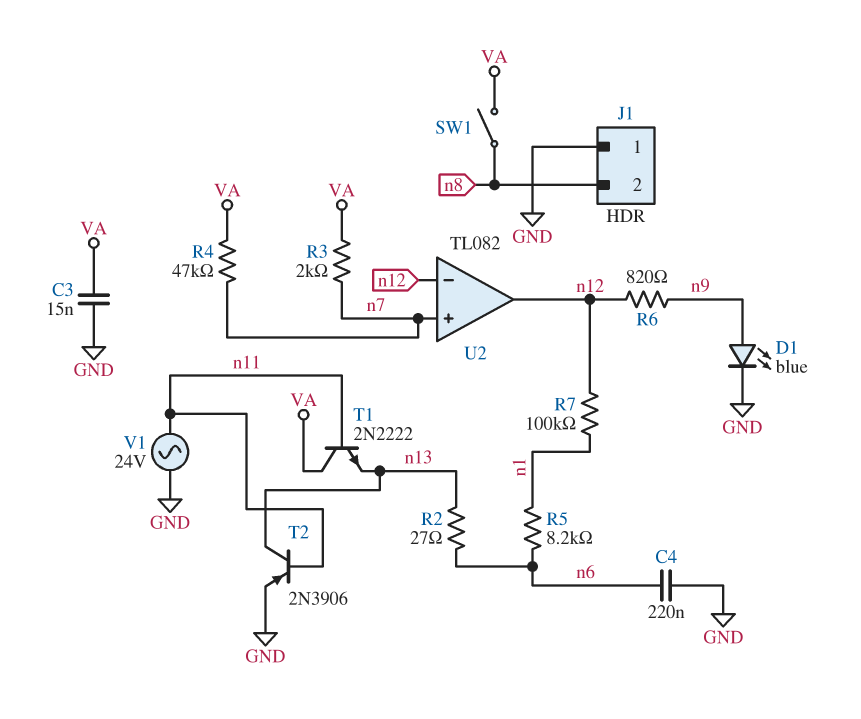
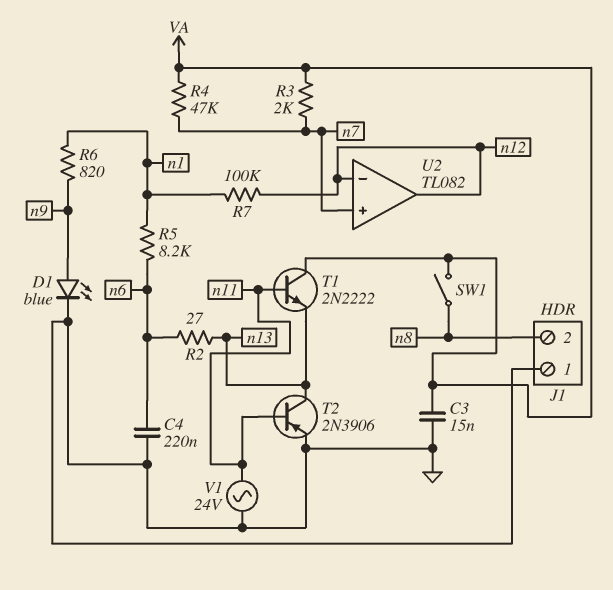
R6: 820 (n9, n12) -> 820 (n1, n9)

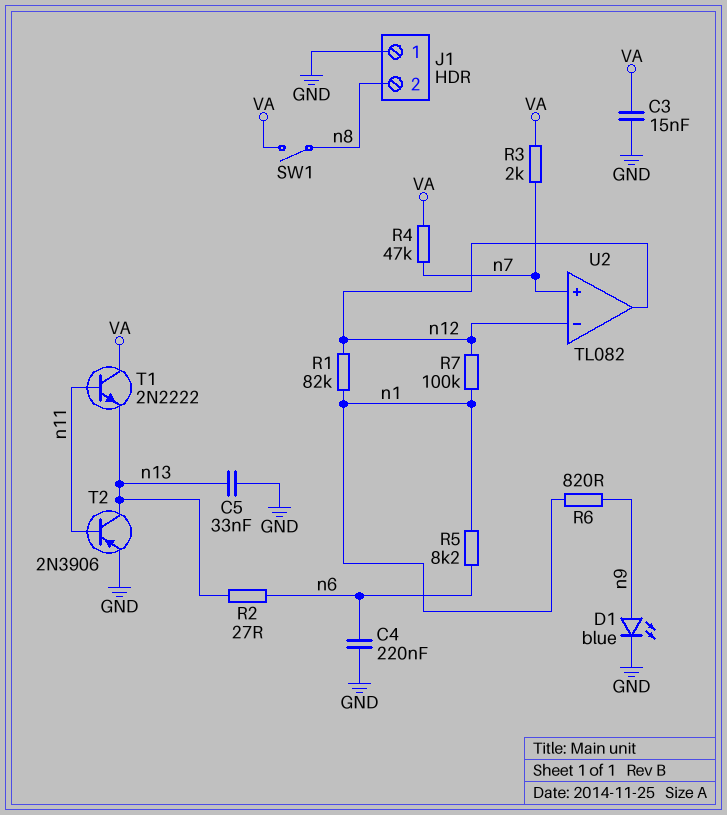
C5: none -> 33nF (GND, n13)
R1: none -> 82k (n1, n12)
V1: AC 24V (GND, n11) -> none

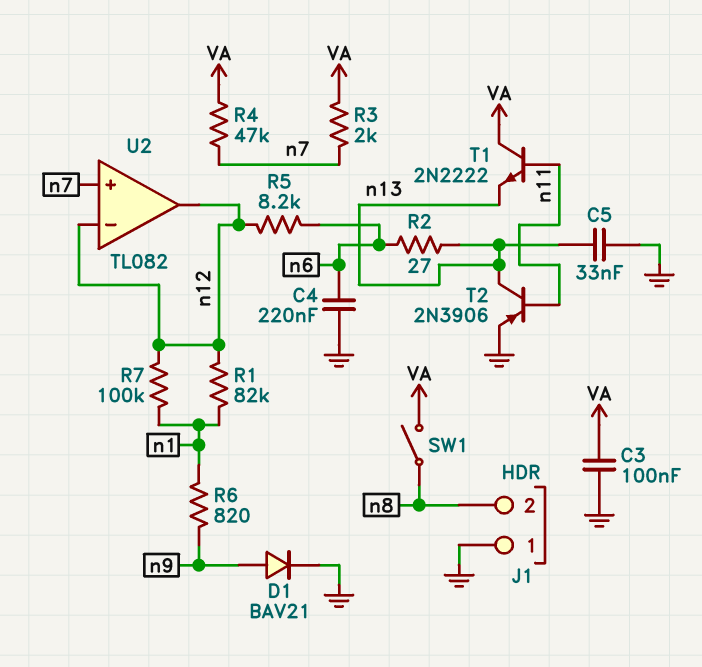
C3: 15nF (GND, VA) -> 100nF (GND, VA)
D1: LED blue (A n9, K GND) -> diode BAV21 (A n9, K GND)
R5: 8.2k (n1, n6) -> 8.2k (n6, n12)

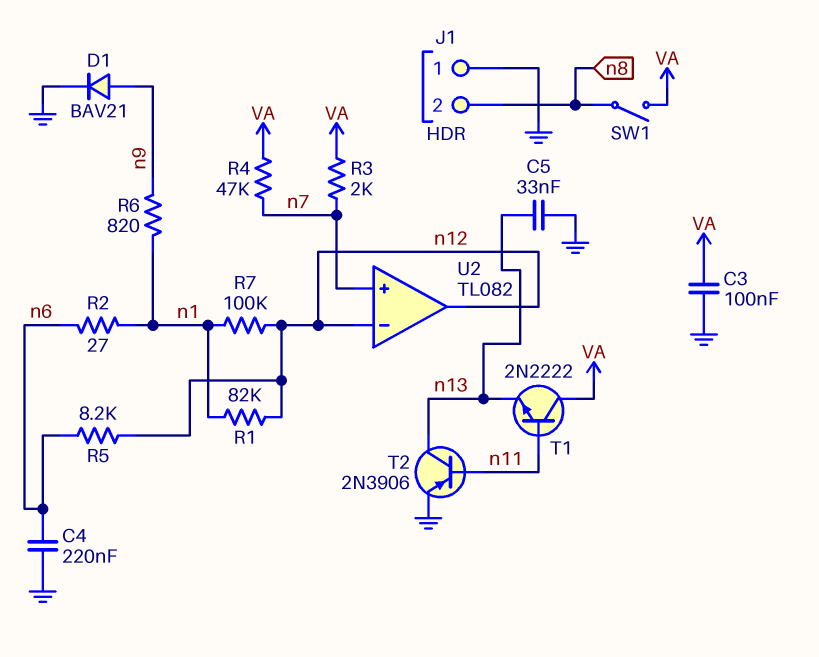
R2: 27 (n6, n13) -> 27 (n1, n6)

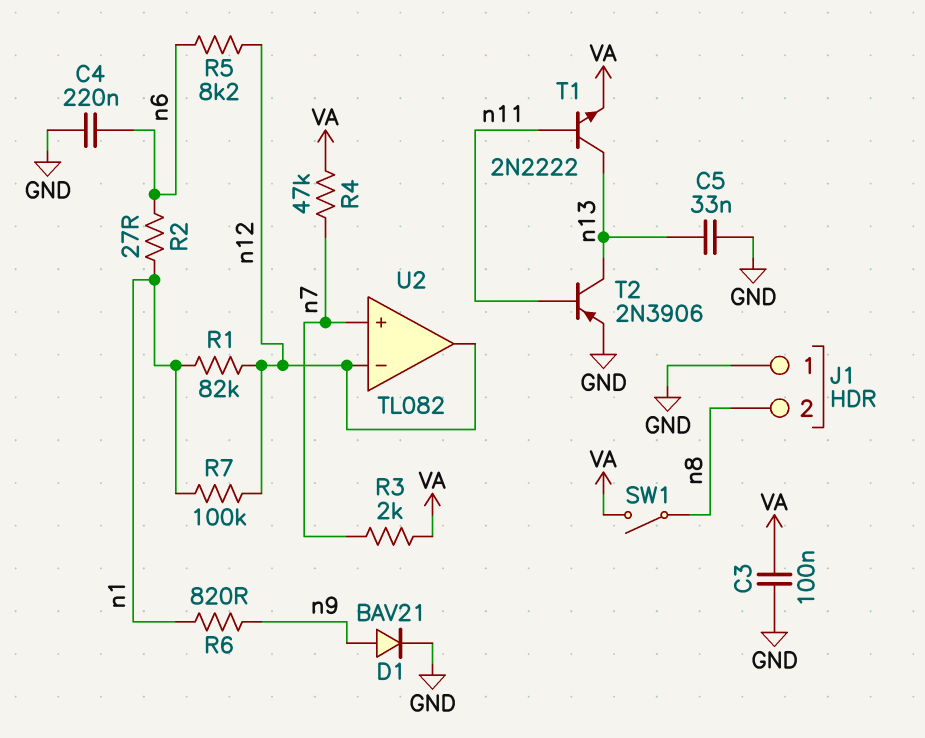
T1: NPN 2N2222 (B n11, C VA, E n13) -> NPN 2N2222 (B n11, C n13, E VA)

